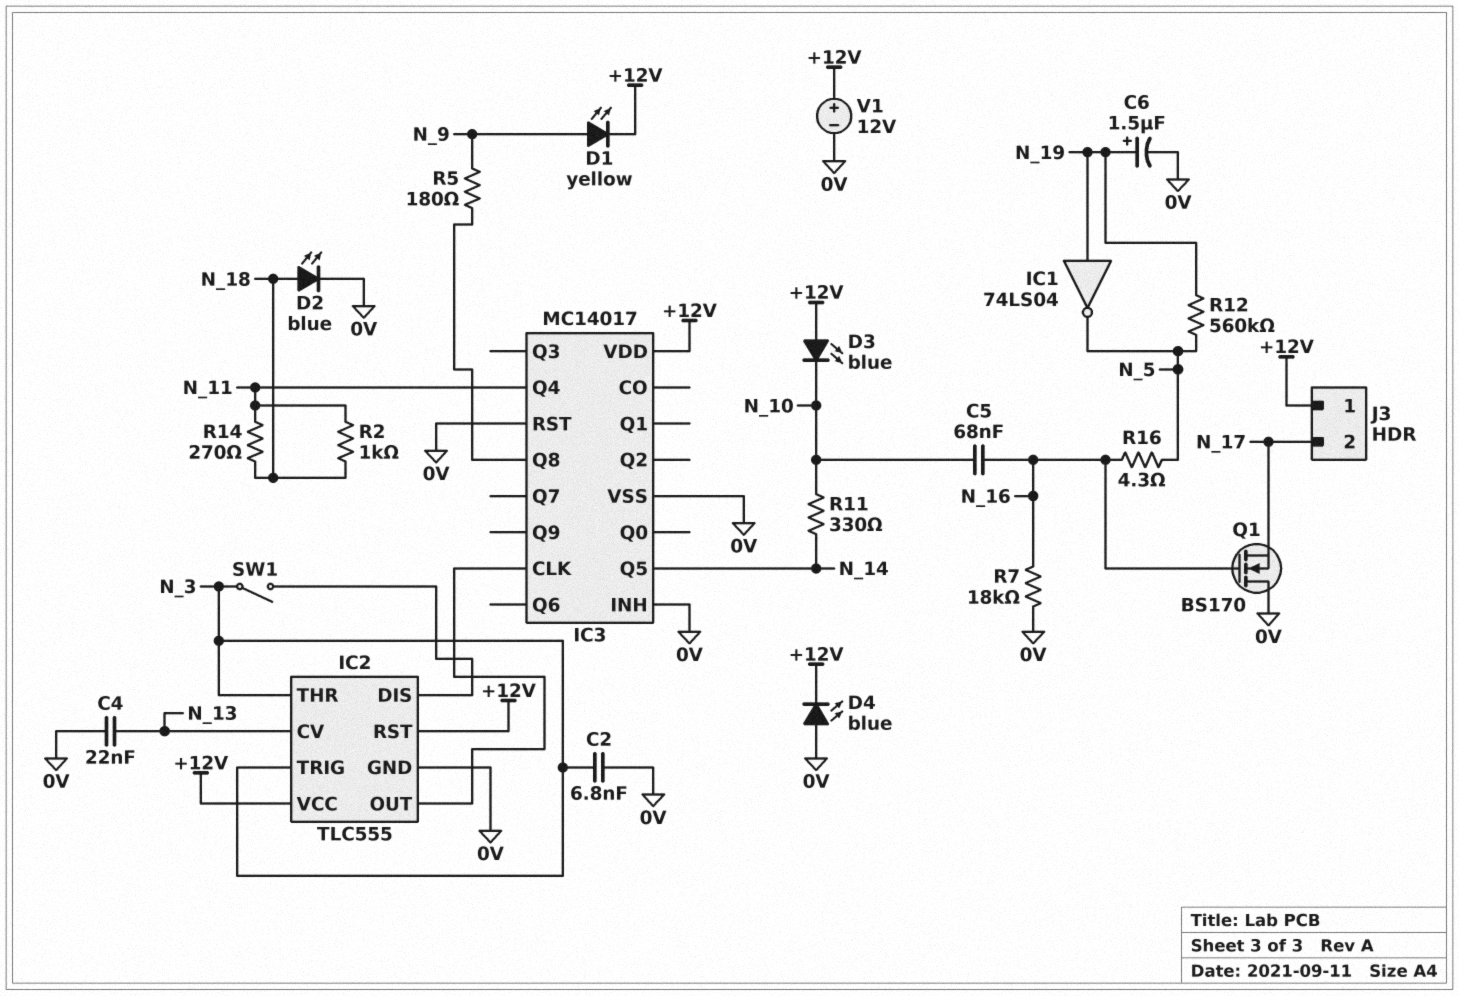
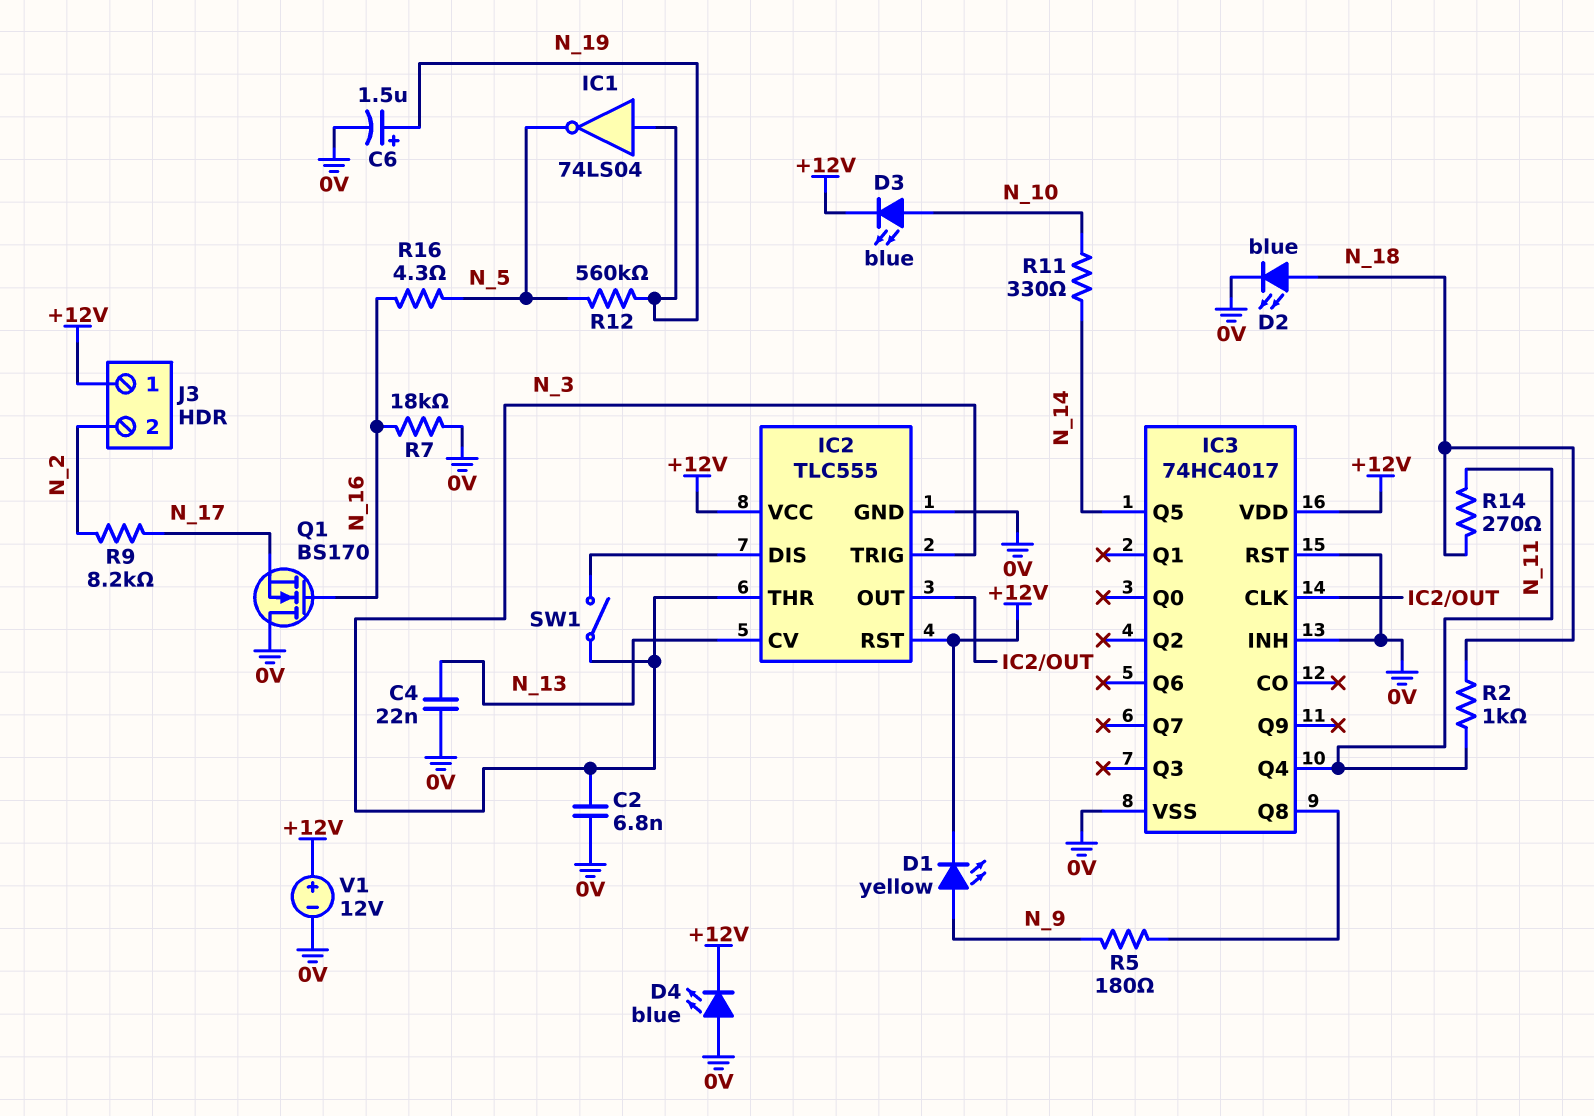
C5: 68nF (N_10, N_16) -> none
D3: LED blue (A +12V, K N_10) -> LED blue (A N_10, K +12V)
IC3: MC14017 -> 74HC4017
J3 pin 2: N_17 -> N_2
R9: none -> 8.2k (N_2, N_17)

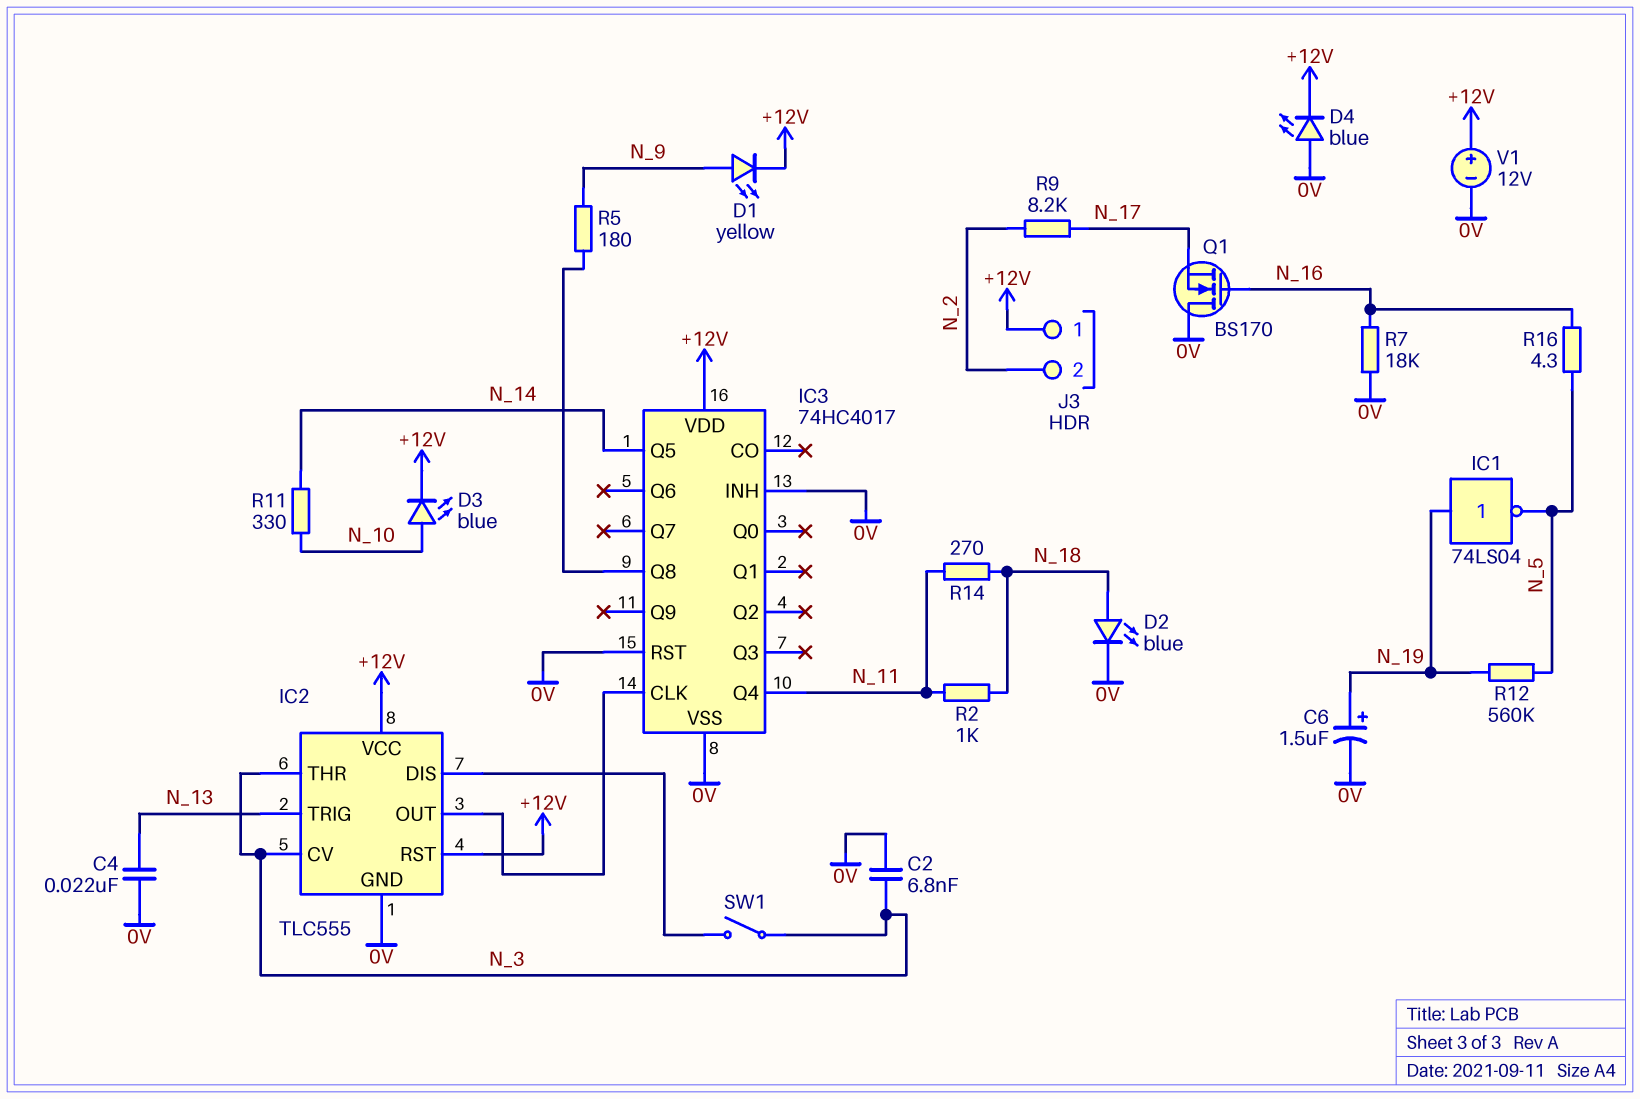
IC2 pin CV: N_13 -> N_3
IC2 pin TRIG: N_3 -> N_13

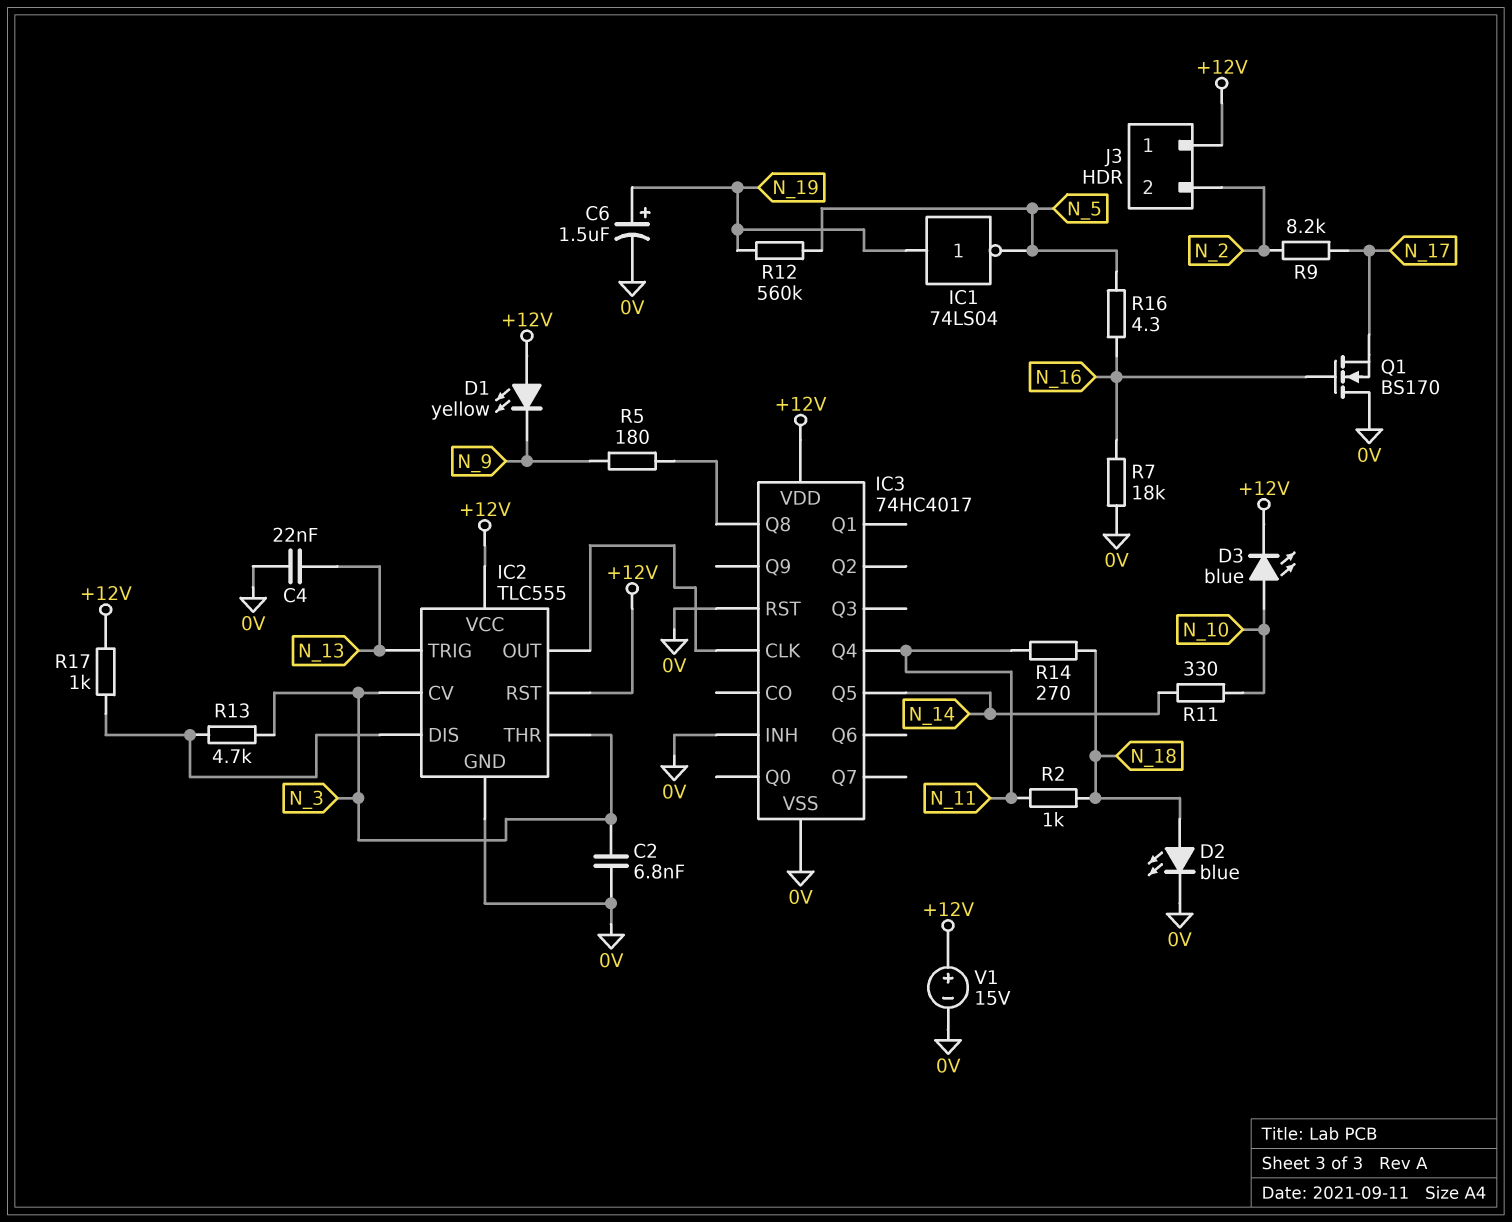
D1: LED yellow (A N_9, K +12V) -> LED yellow (A +12V, K N_9)
D4: LED blue (A 0V, K +12V) -> none
R13: none -> 4.7k (IC2/DIS, N_3)
R17: none -> 1k (+12V, IC2/DIS)
SW1: switch (IC2/DIS, N_3) -> none
V1: 12V (plus +12V, minus 0V) -> 15V (plus +12V, minus 0V)

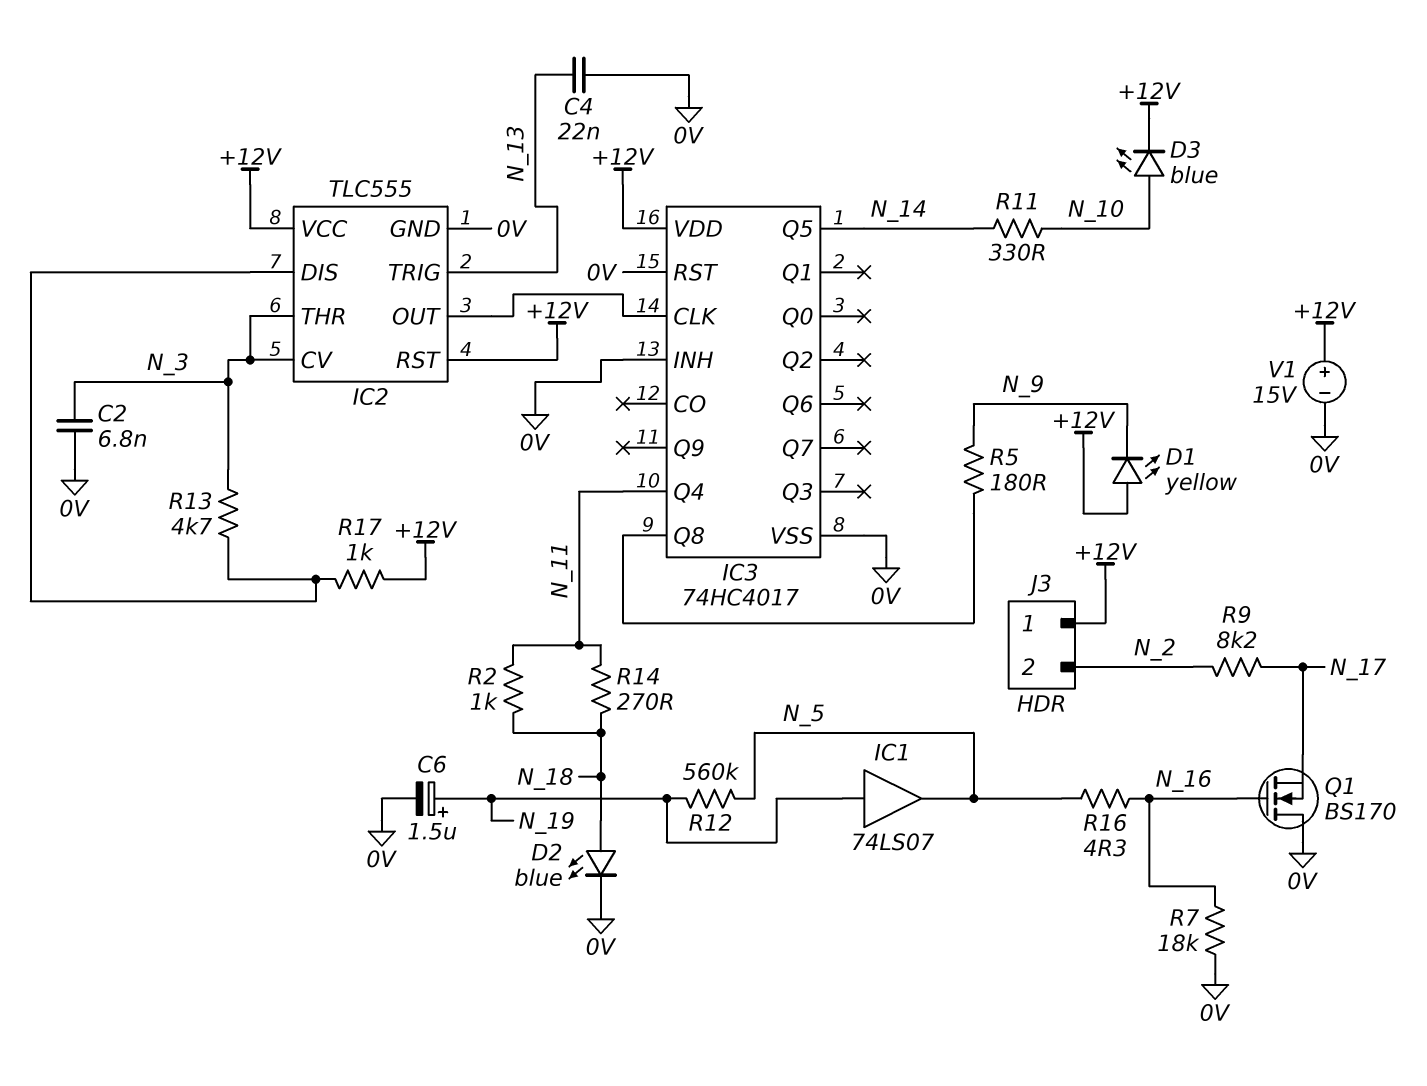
IC1: NOT 74LS04 (in N_19, out N_5) -> buffer 74LS07 (in N_19, out N_5)

